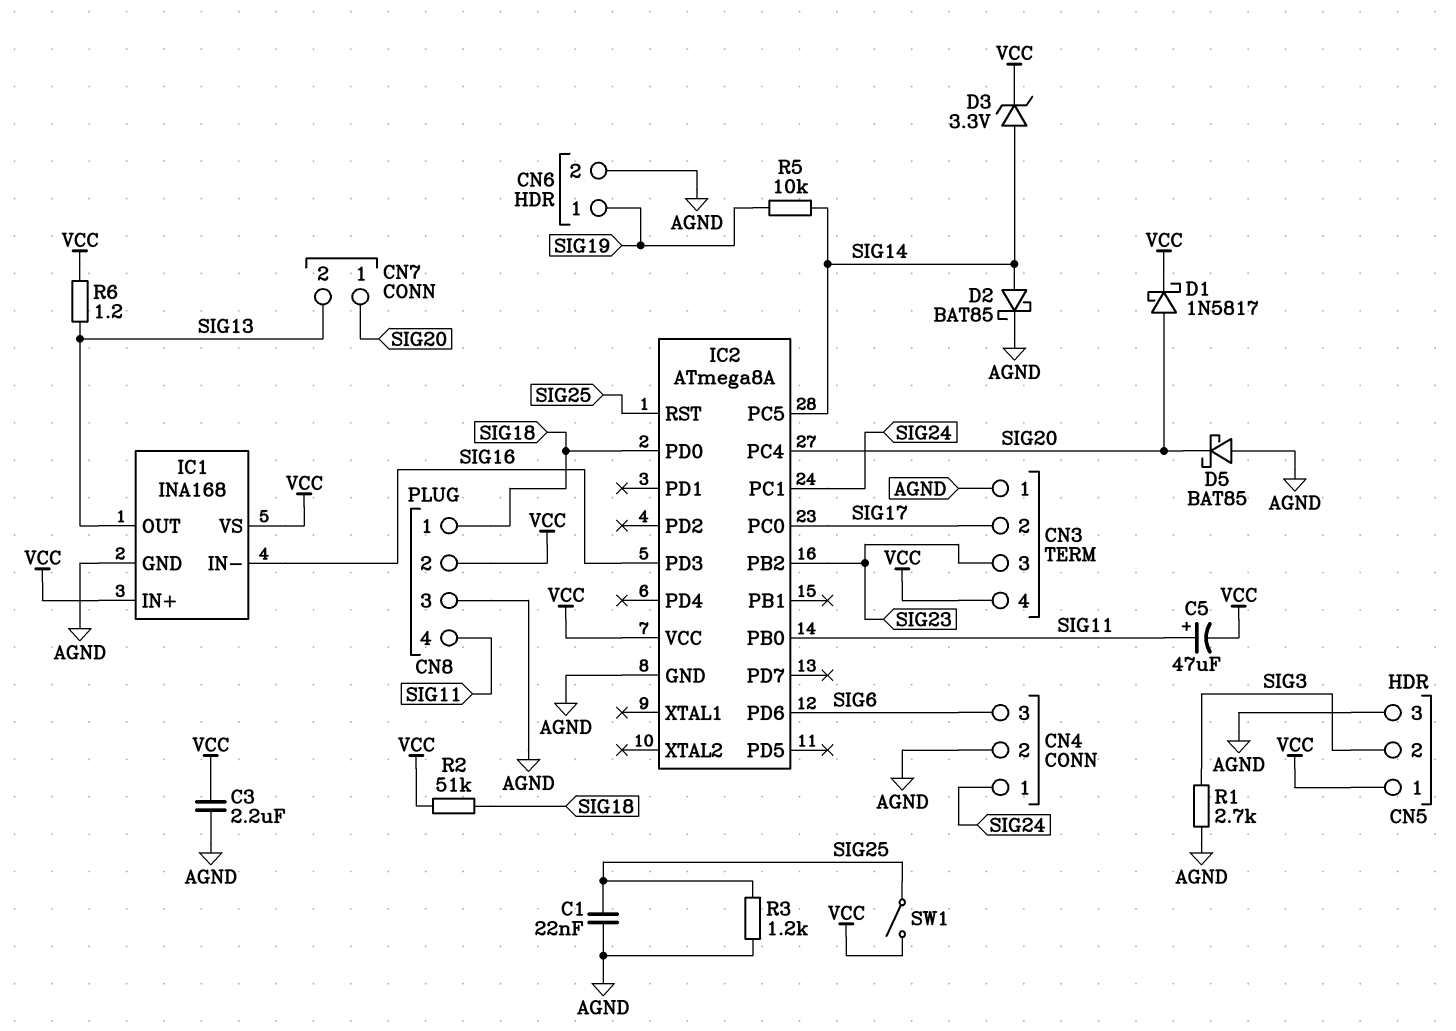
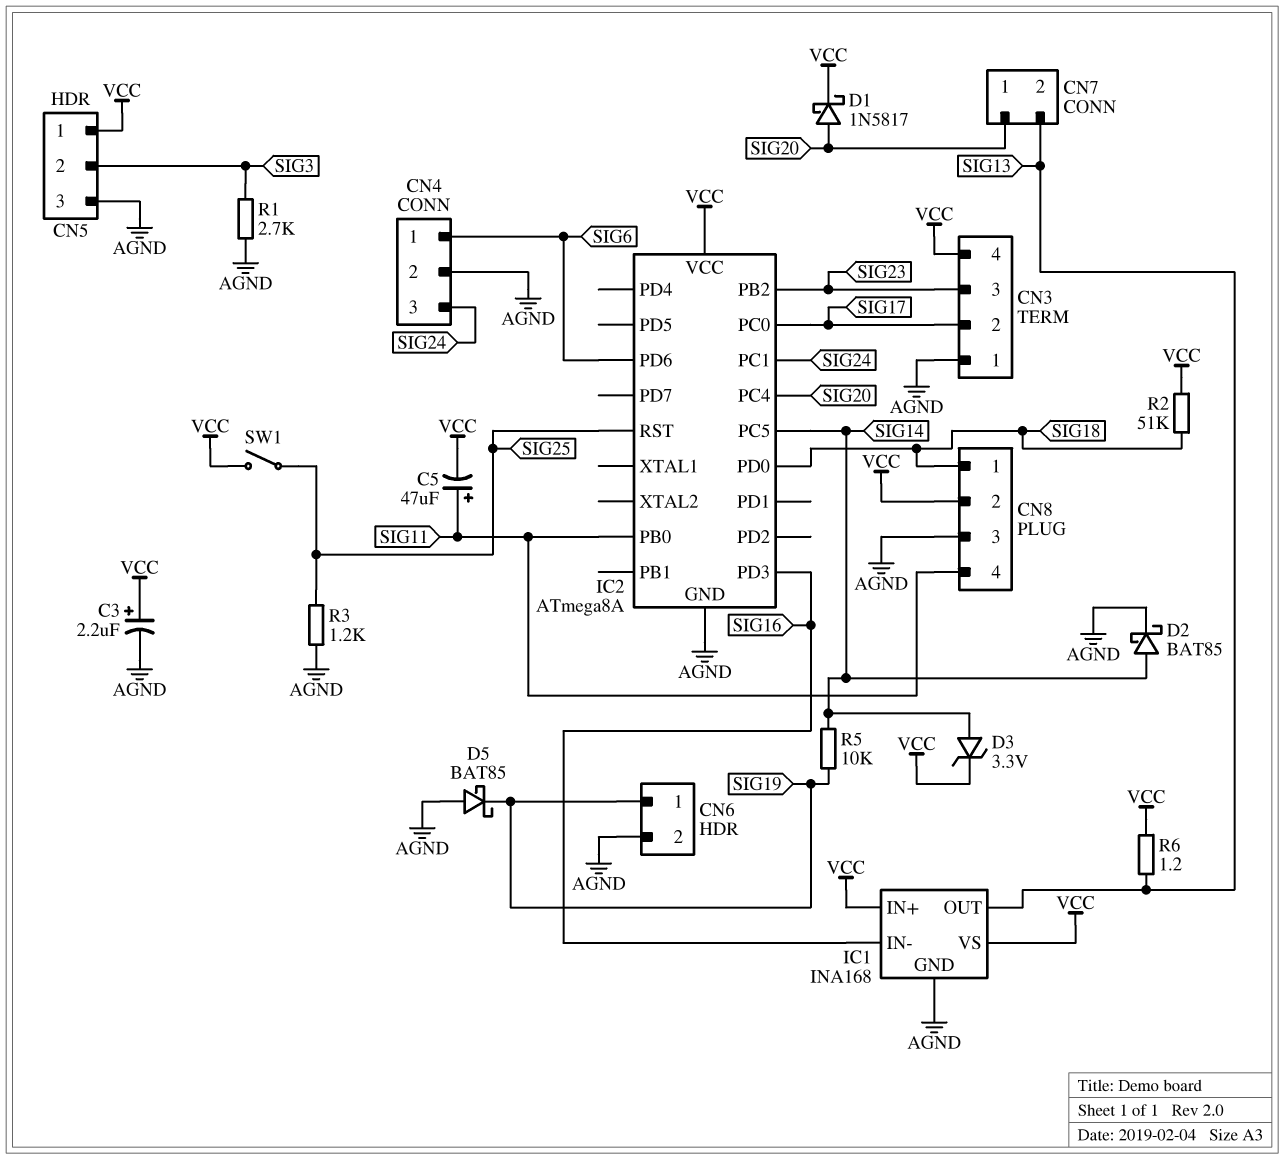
C1: 22nF (AGND, SIG25) -> none
C3: 2.2uF (AGND, VCC) -> 2.2uF (plus VCC, minus AGND)
CN4 pin 1: SIG24 -> SIG6
CN4 pin 3: SIG6 -> SIG24
D5: schottky BAT85 (A AGND, K SIG20) -> schottky BAT85 (A AGND, K SIG19)

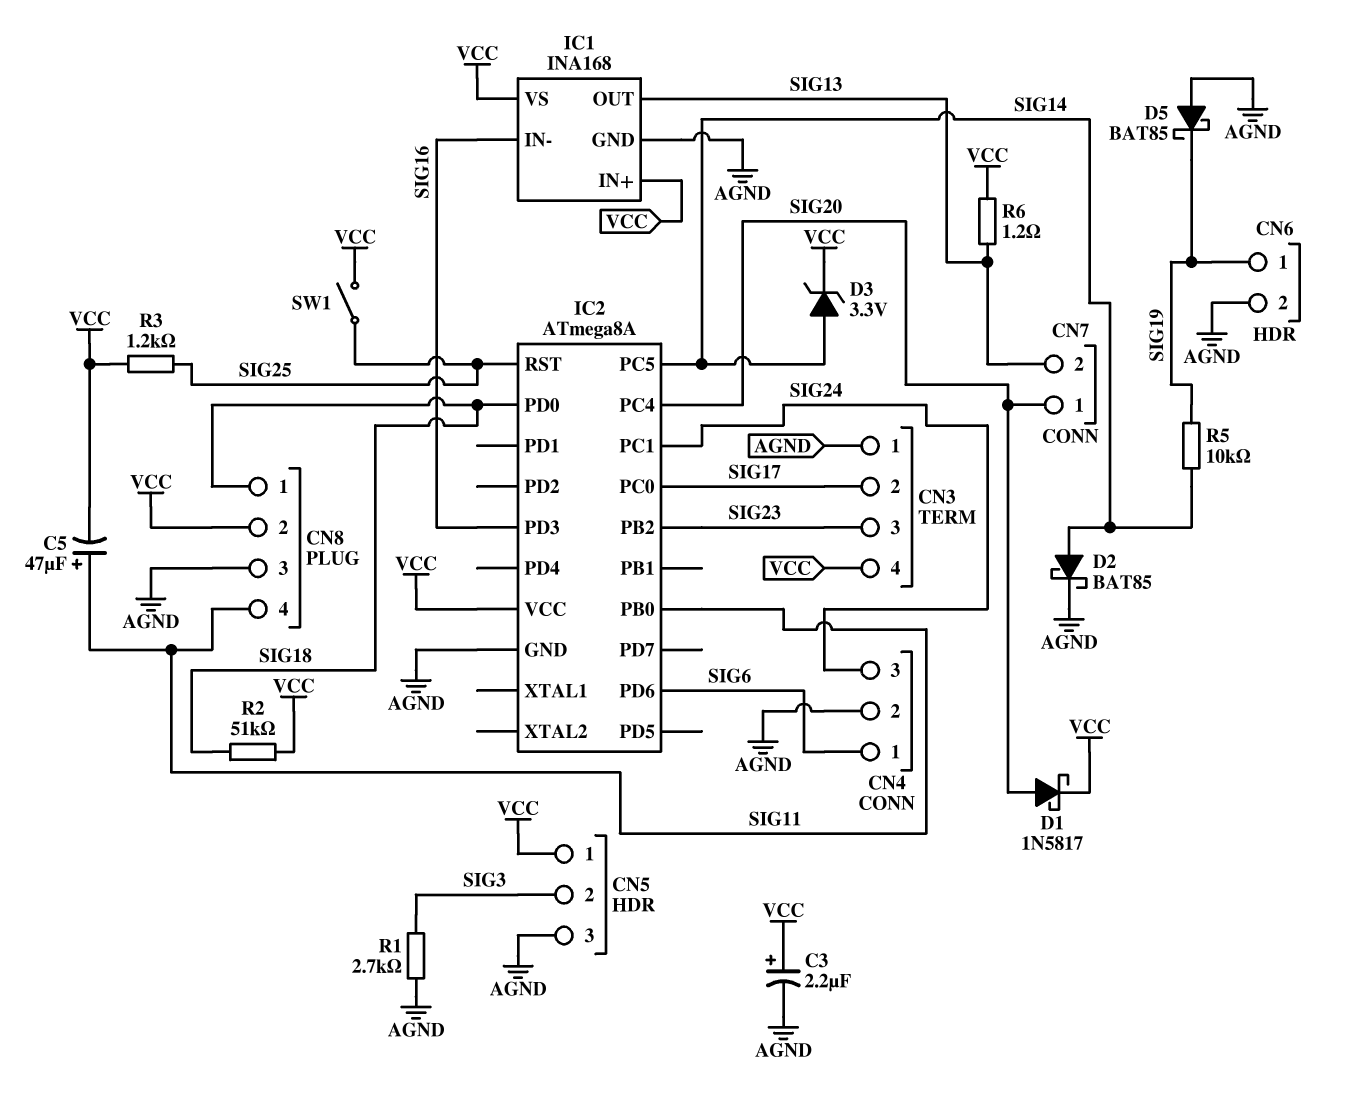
R3: 1.2k (AGND, SIG25) -> 1.2k (SIG25, VCC)

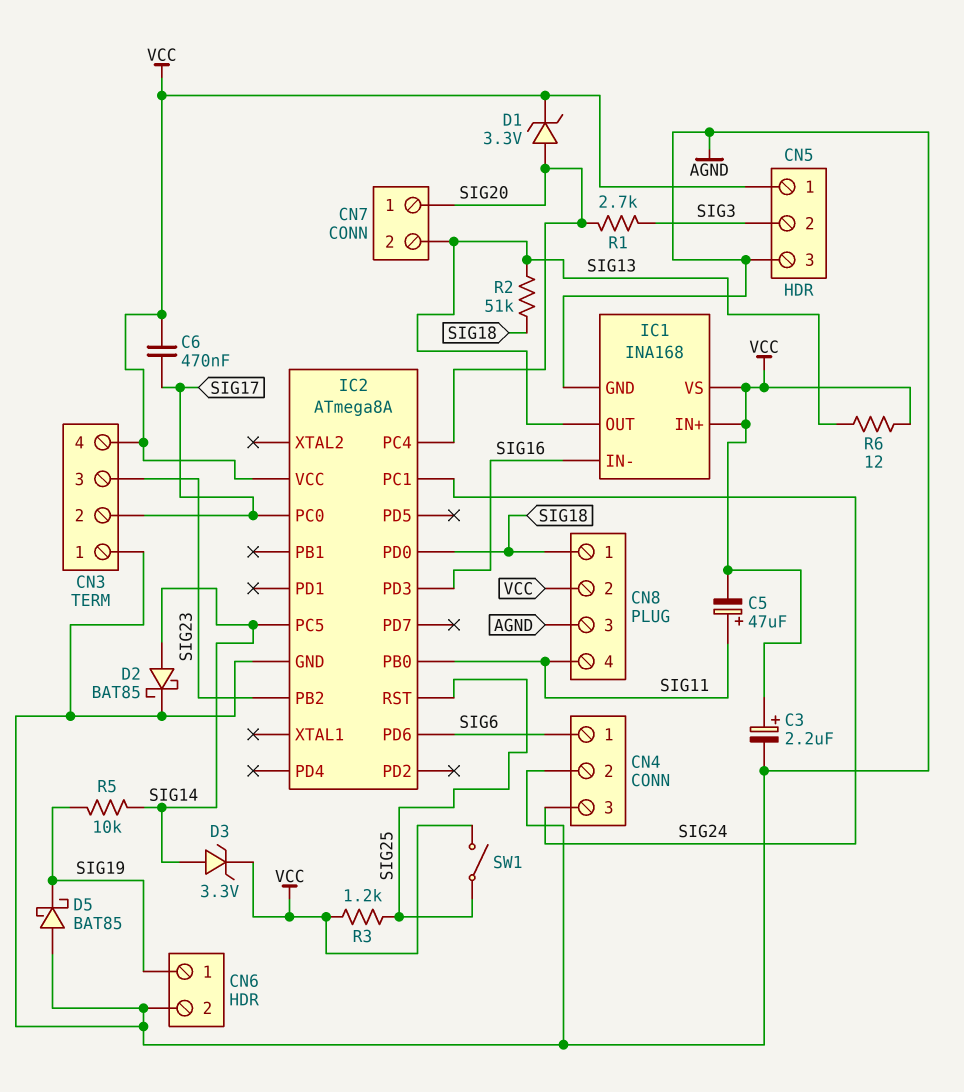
C6: none -> 470nF (SIG17, VCC)
D1: schottky 1N5817 (A SIG20, K VCC) -> zener 3.3V (A SIG20, K VCC)
R1: 2.7k (AGND, SIG3) -> 2.7k (SIG3, SIG20)
R2: 51k (SIG18, VCC) -> 51k (SIG13, SIG18)
R6: 1.2 (SIG13, VCC) -> 12 (SIG13, VCC)

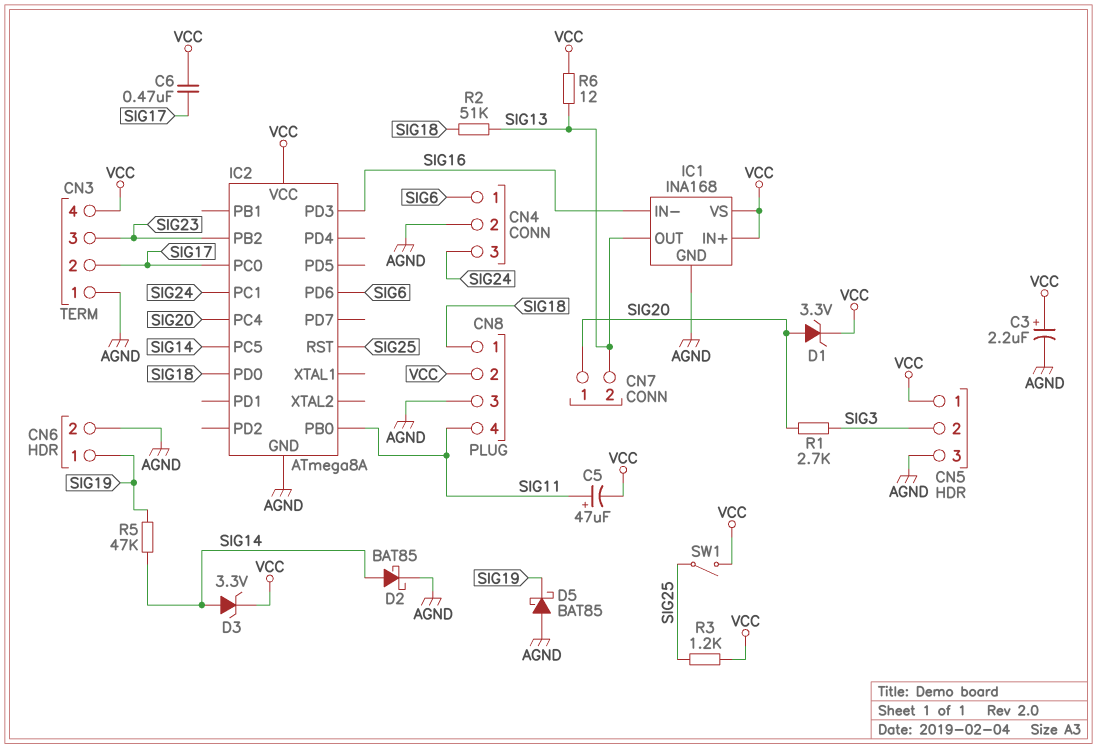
R5: 10k (SIG14, SIG19) -> 47k (SIG14, SIG19)

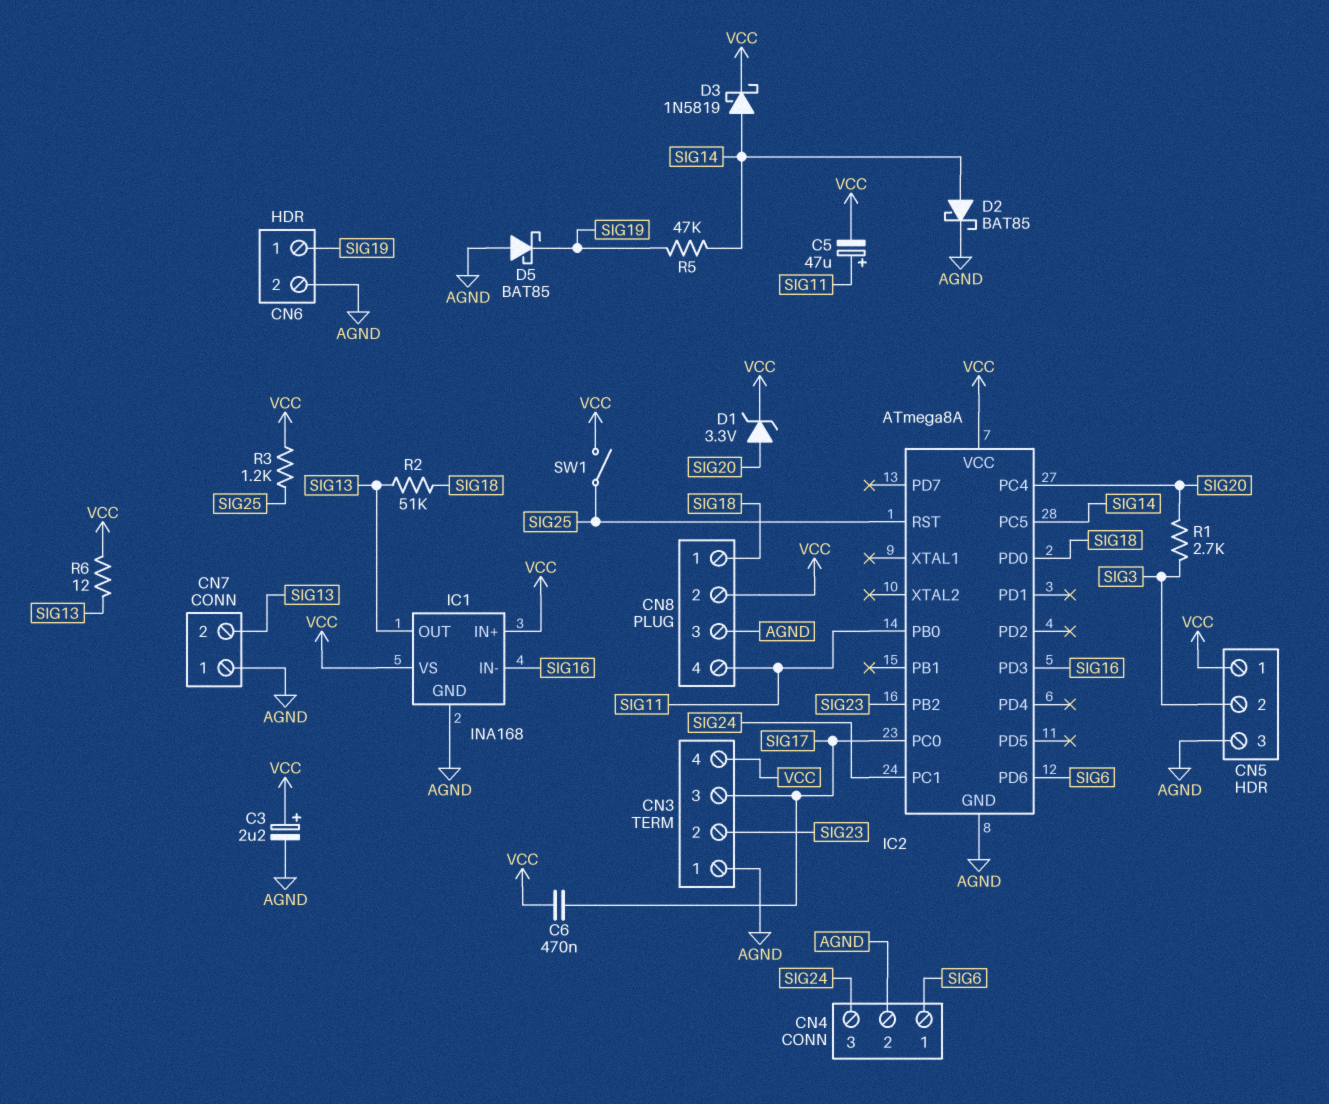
CN3 pin 2: SIG17 -> SIG23
CN3 pin 3: SIG23 -> SIG17
CN7 pin 1: SIG20 -> AGND
D3: zener 3.3V (A SIG14, K VCC) -> schottky 1N5819 (A SIG14, K VCC)

